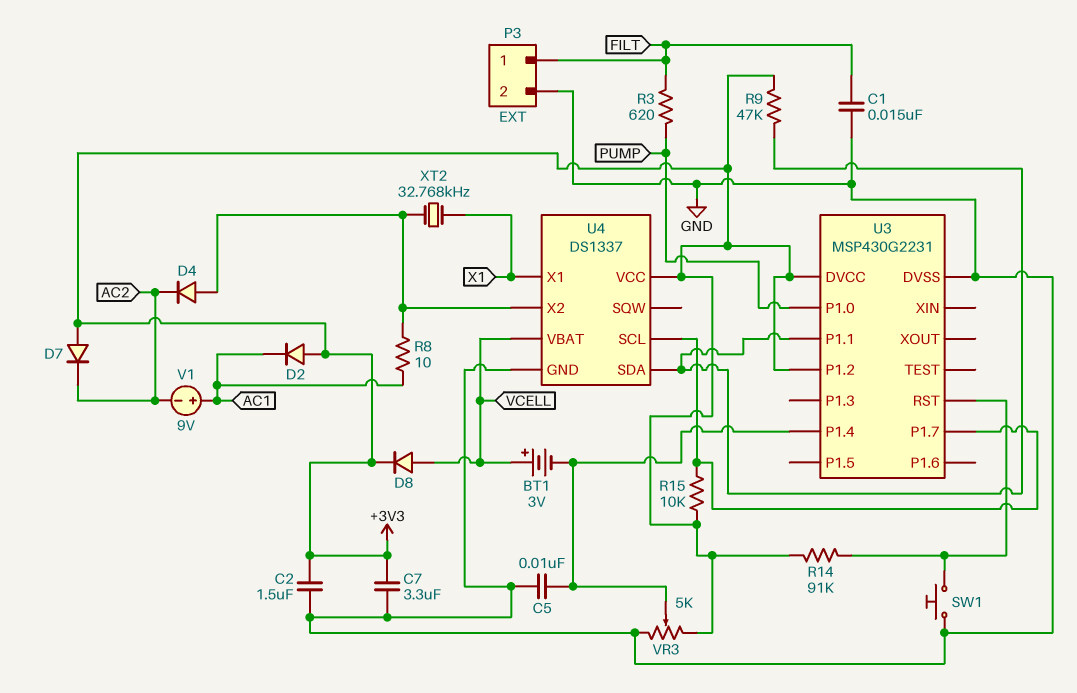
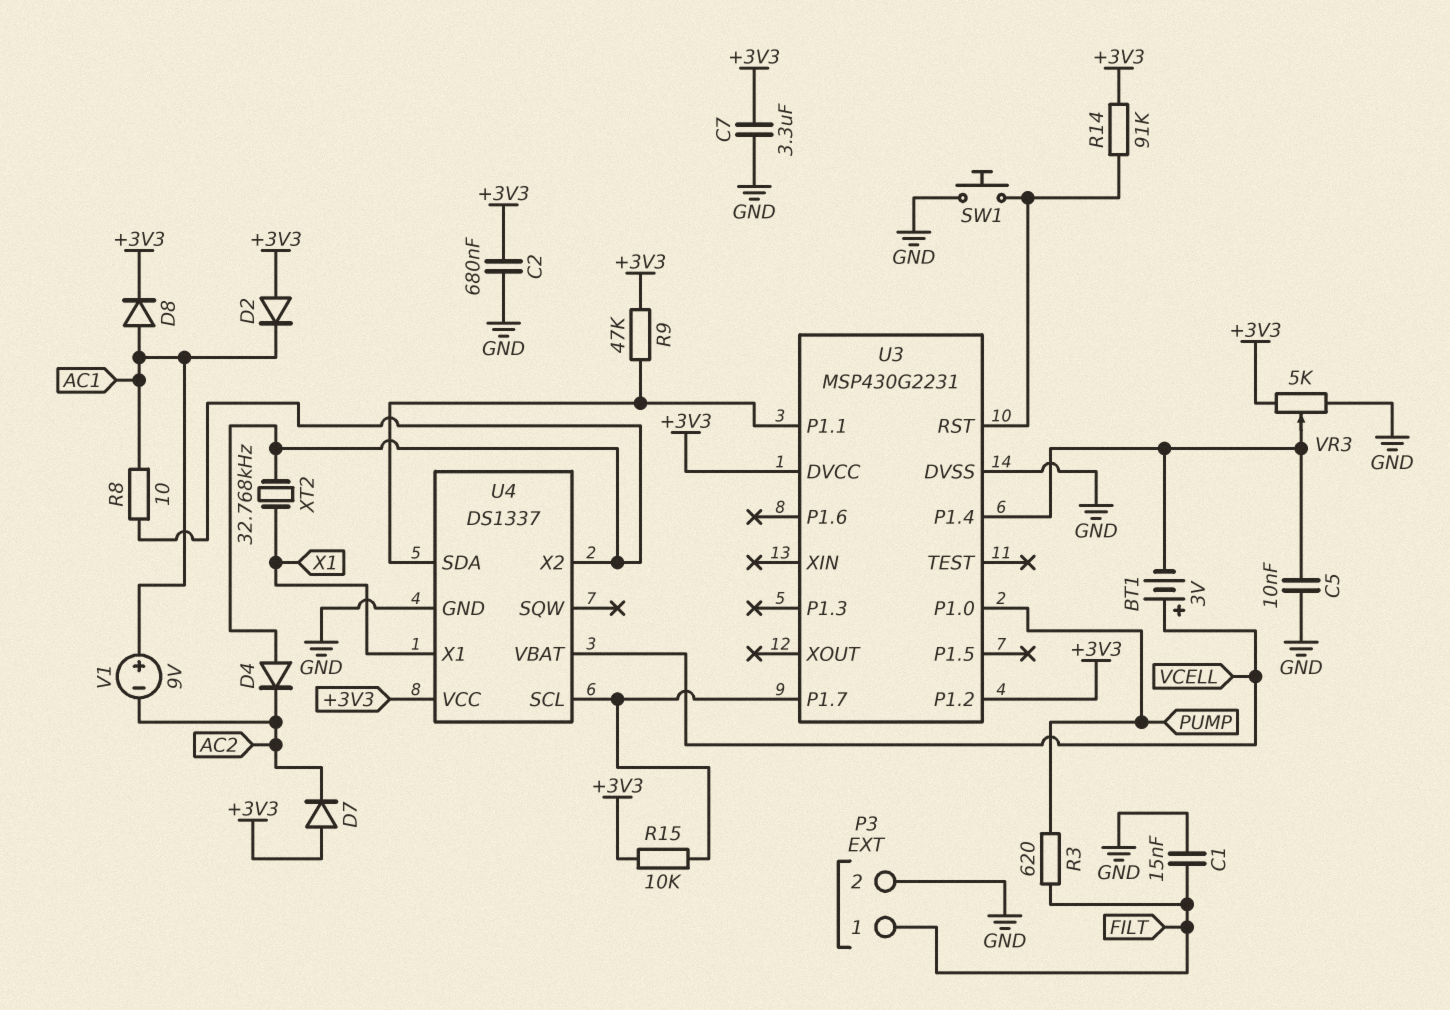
C2: 1.5uF (+3V3, GND) -> 680nF (+3V3, GND)
D8: diode (A VCELL, K +3V3) -> diode (A AC1, K +3V3)

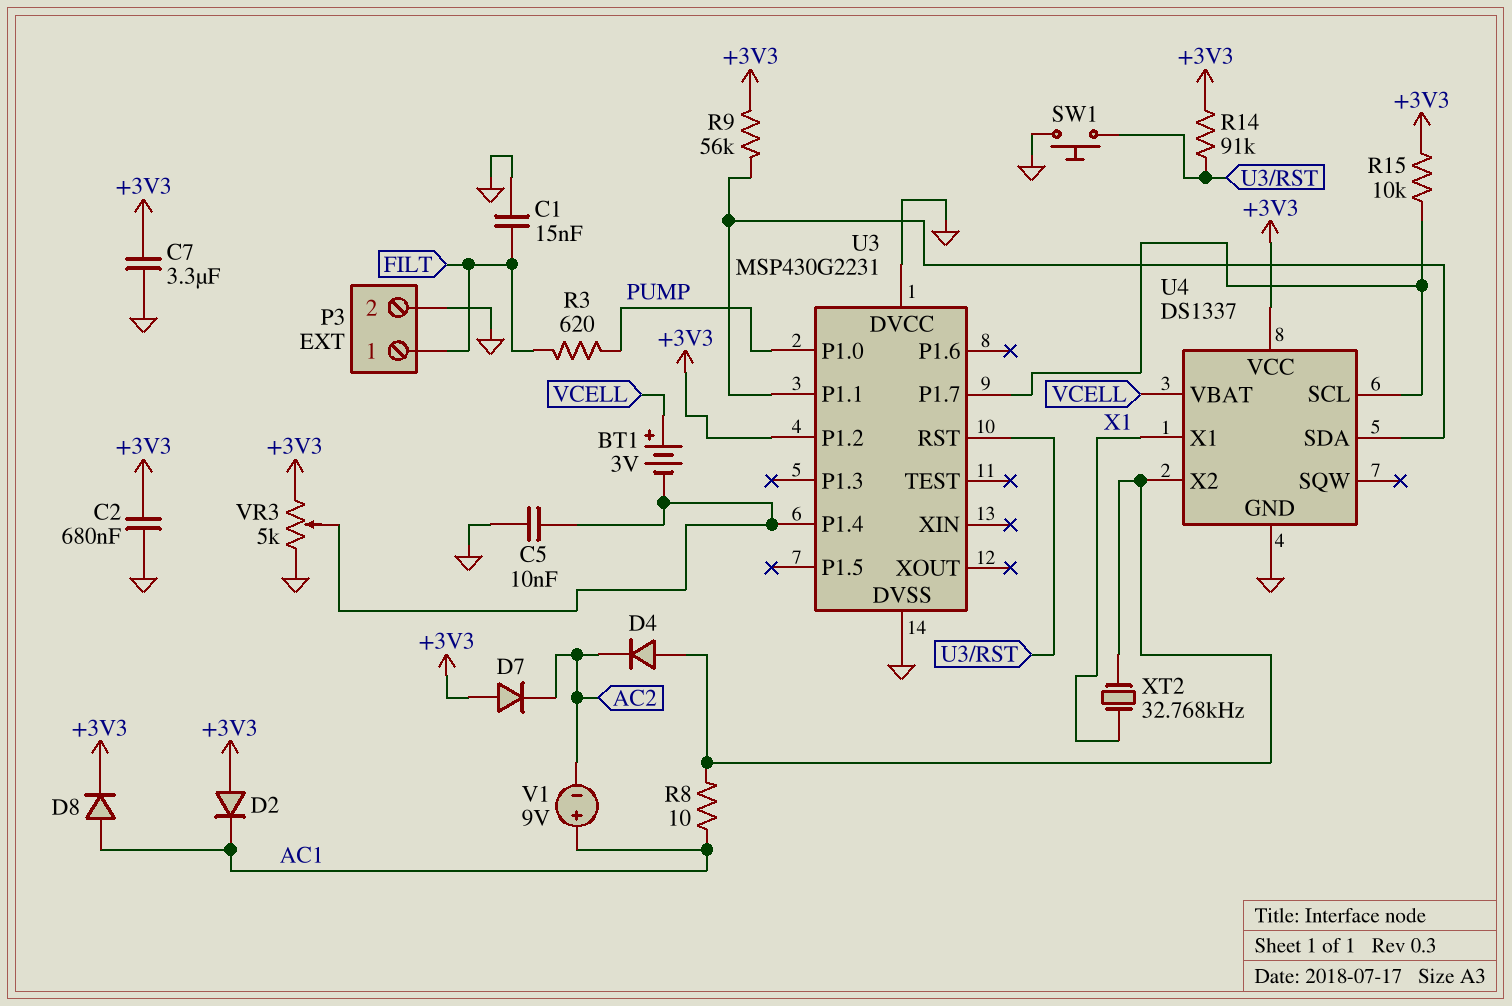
R9: 47k (+3V3, U3/P1.1) -> 56k (+3V3, U3/P1.1)
U3 pin DVCC: +3V3 -> GND

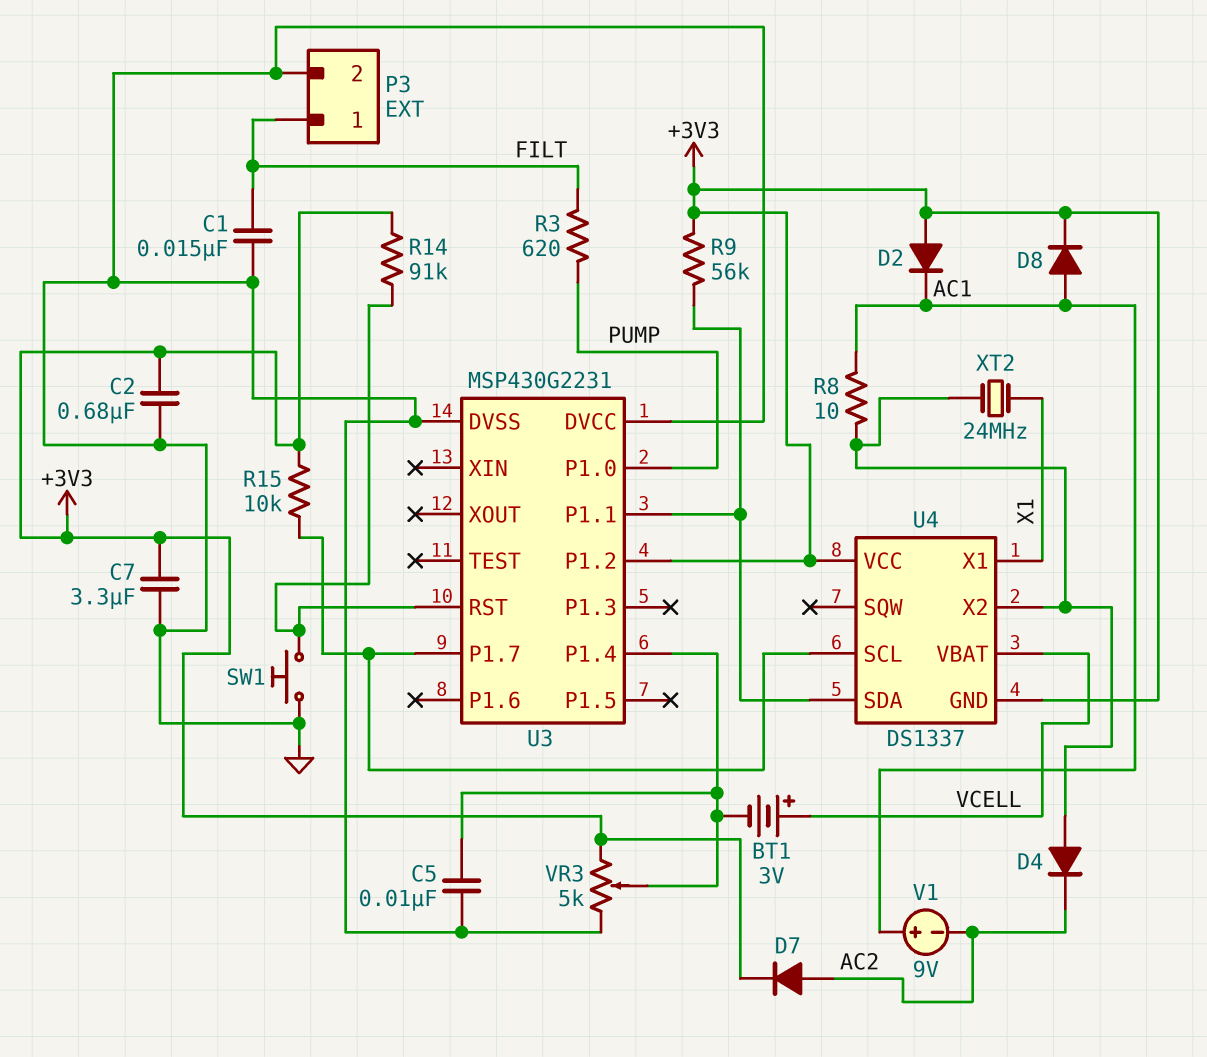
D7: diode (A +3V3, K AC2) -> diode (A AC2, K +3V3)
U4 pin GND: GND -> +3V3
XT2: 32.768kHz (U4/X2, X1) -> 24MHz (U4/X2, X1)

